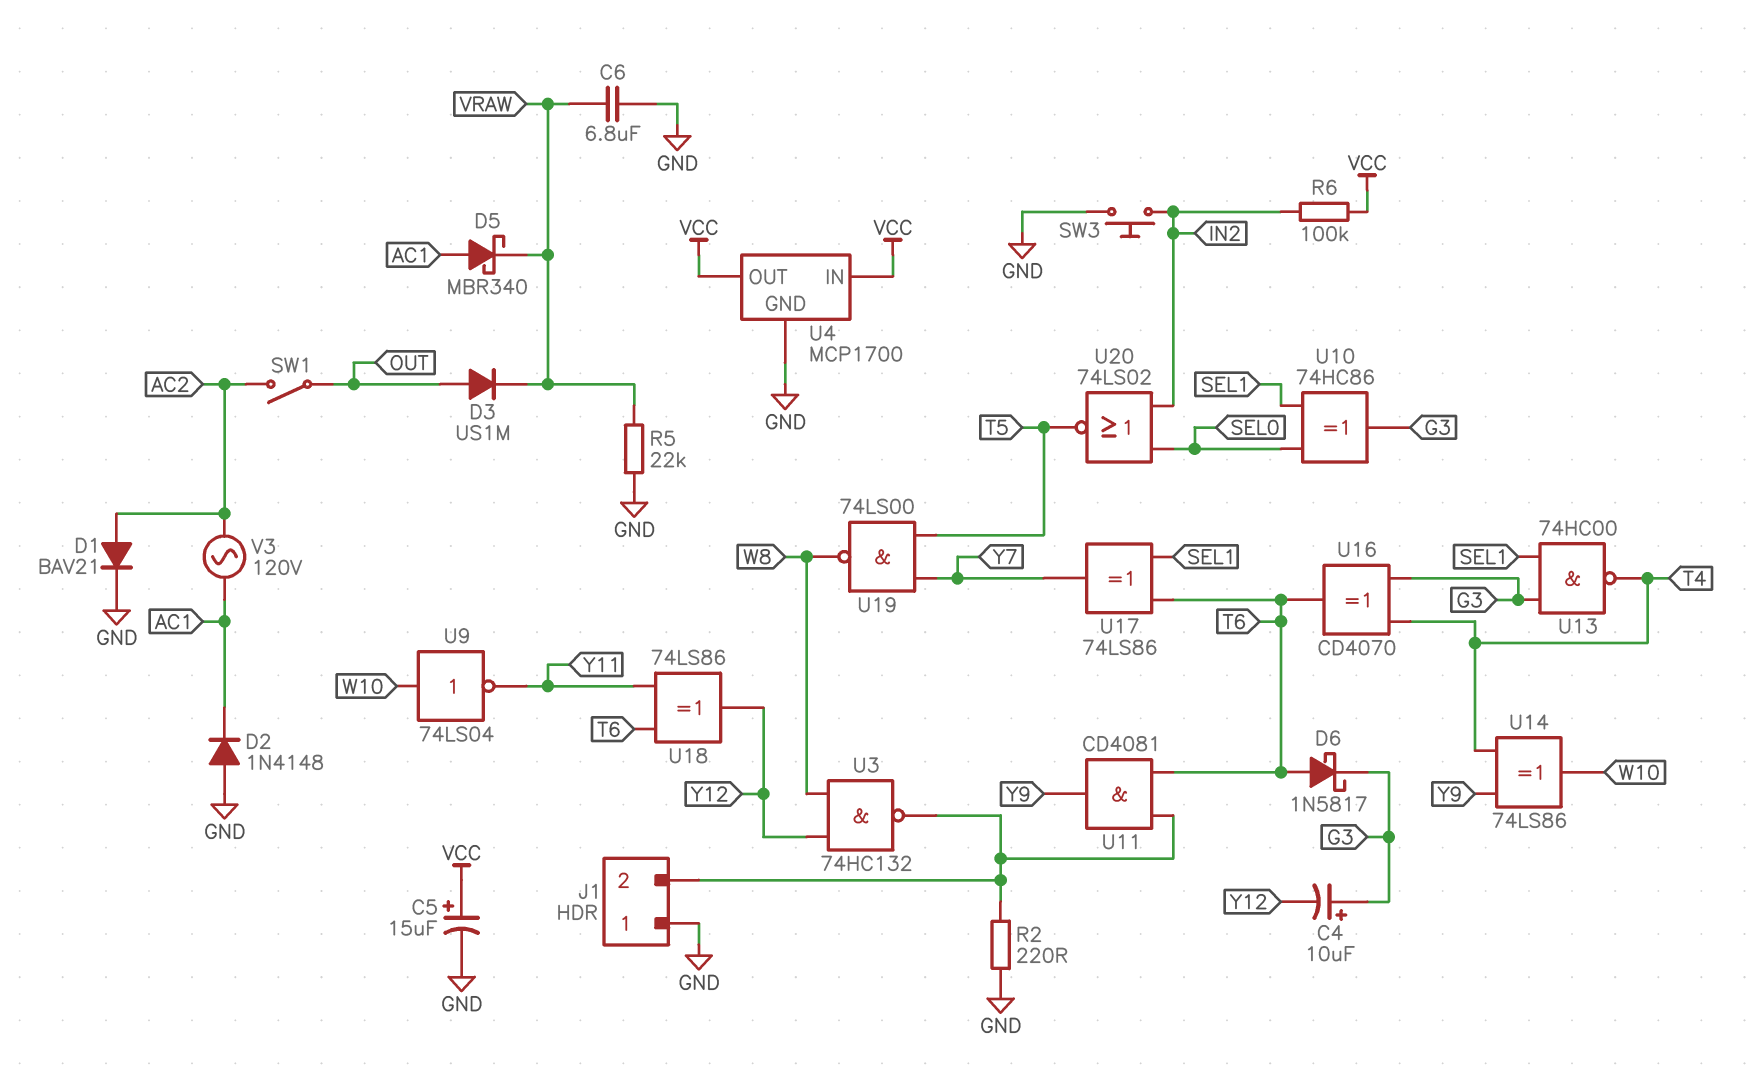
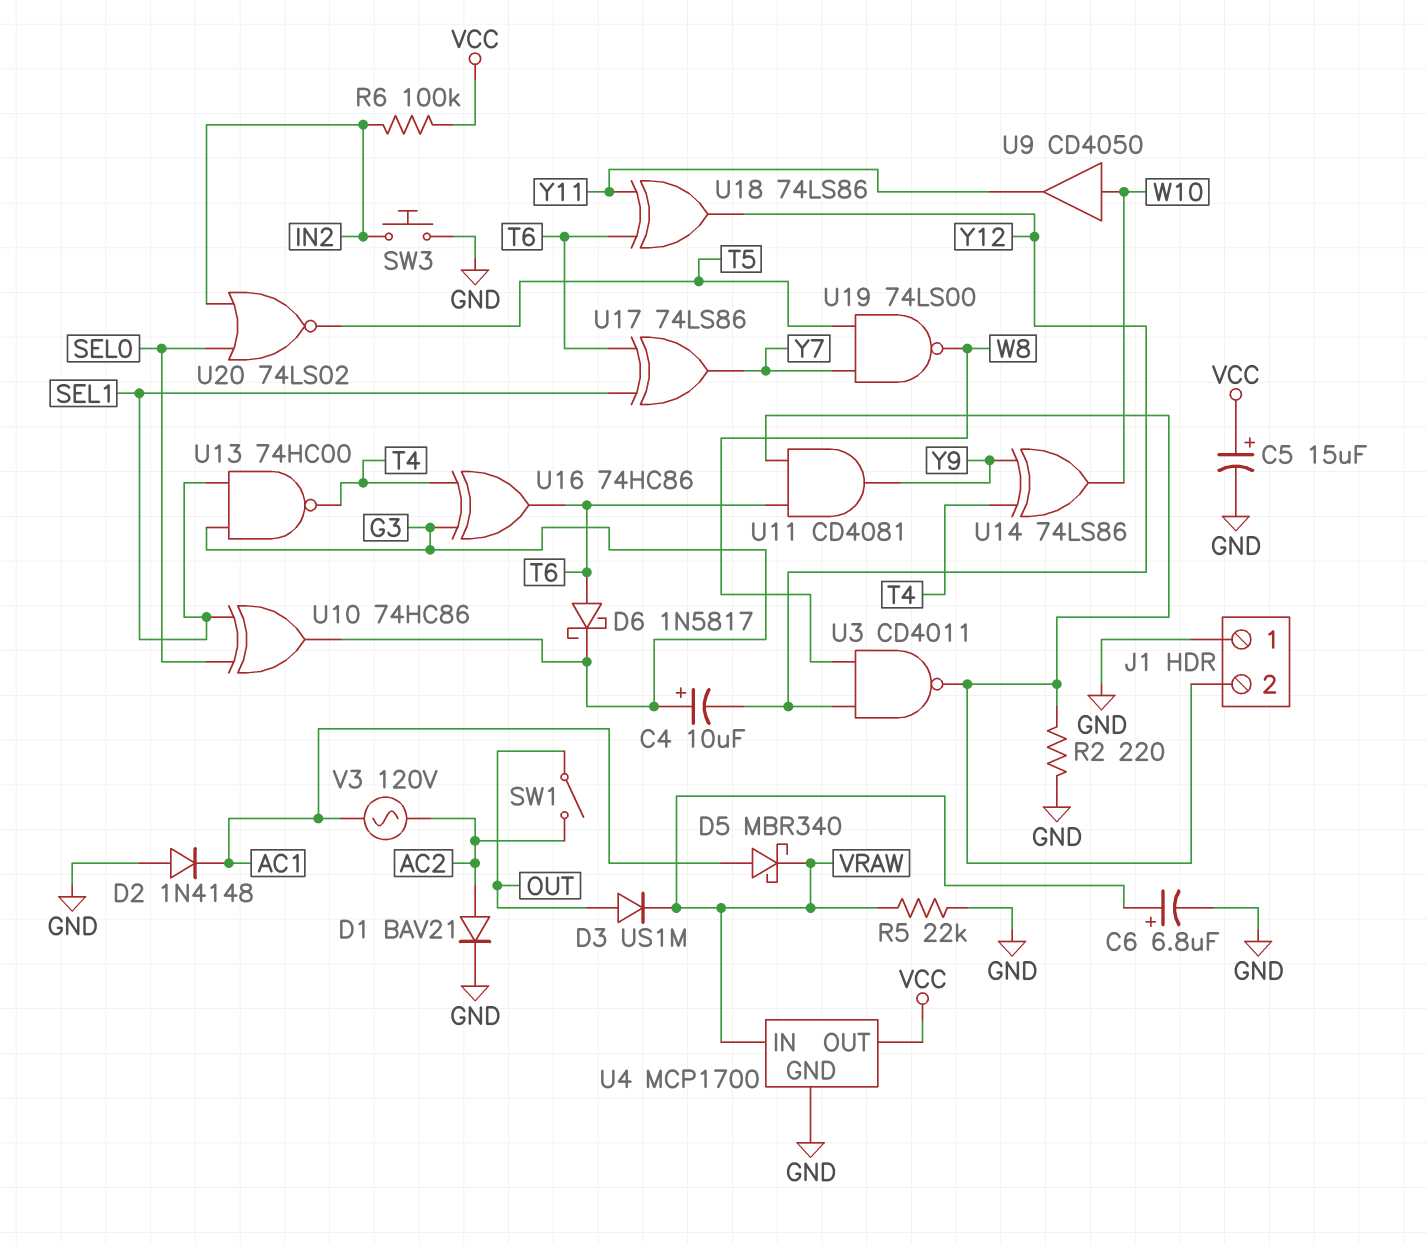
C6: 6.8uF (GND, VRAW) -> 6.8uF (plus VRAW, minus GND)
U3: NAND 74HC132 (in W8, in Y12, out J1/2) -> NAND CD4011 (in W8, in Y12, out J1/2)
U4 pin IN: VCC -> VRAW
U9: NOT 74LS04 (in W10, out Y11) -> buffer CD4050 (in W10, out Y11)
U16: XOR CD4070 (in G3, in T4, out T6) -> XOR 74HC86 (in G3, in T4, out T6)

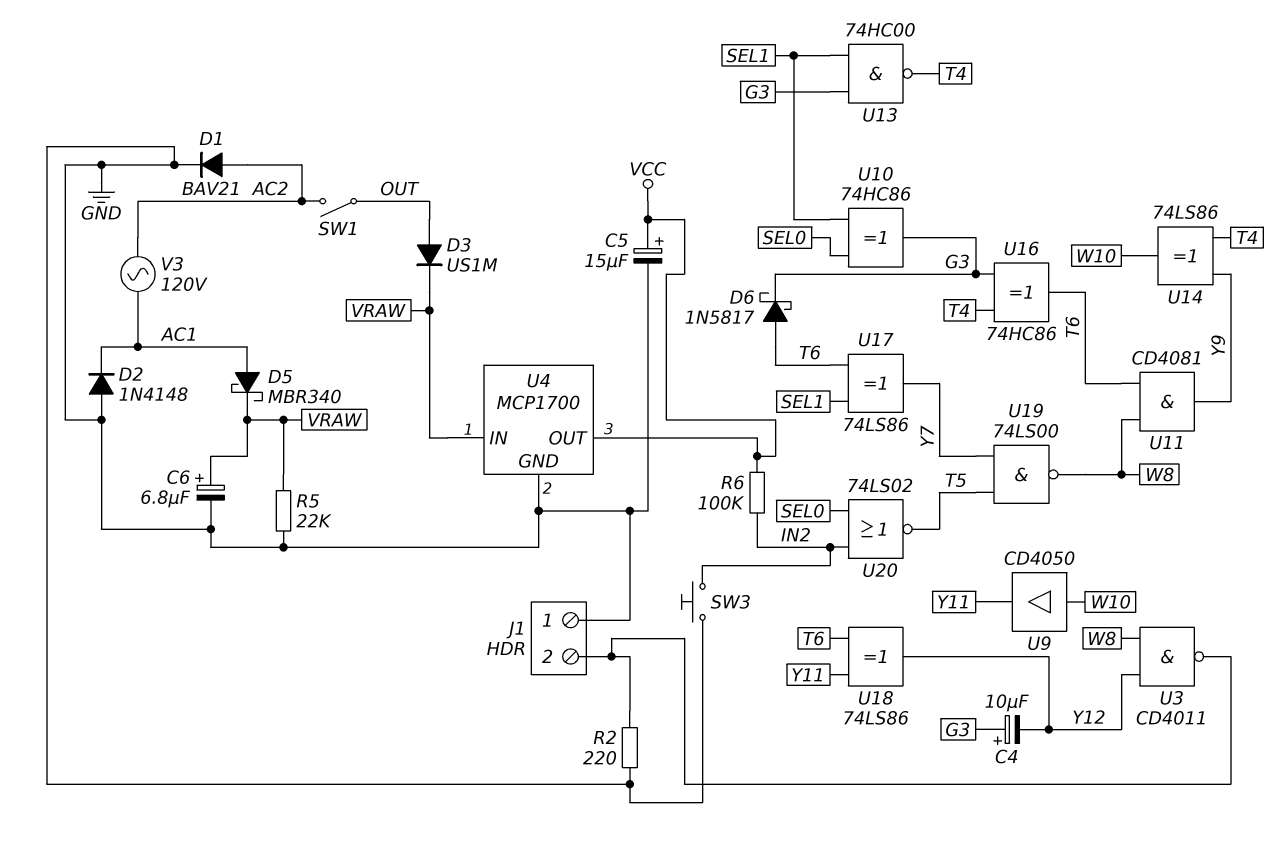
U11: AND CD4081 (in J1/2, in T6, out Y9) -> AND CD4081 (in T6, in W8, out Y9)

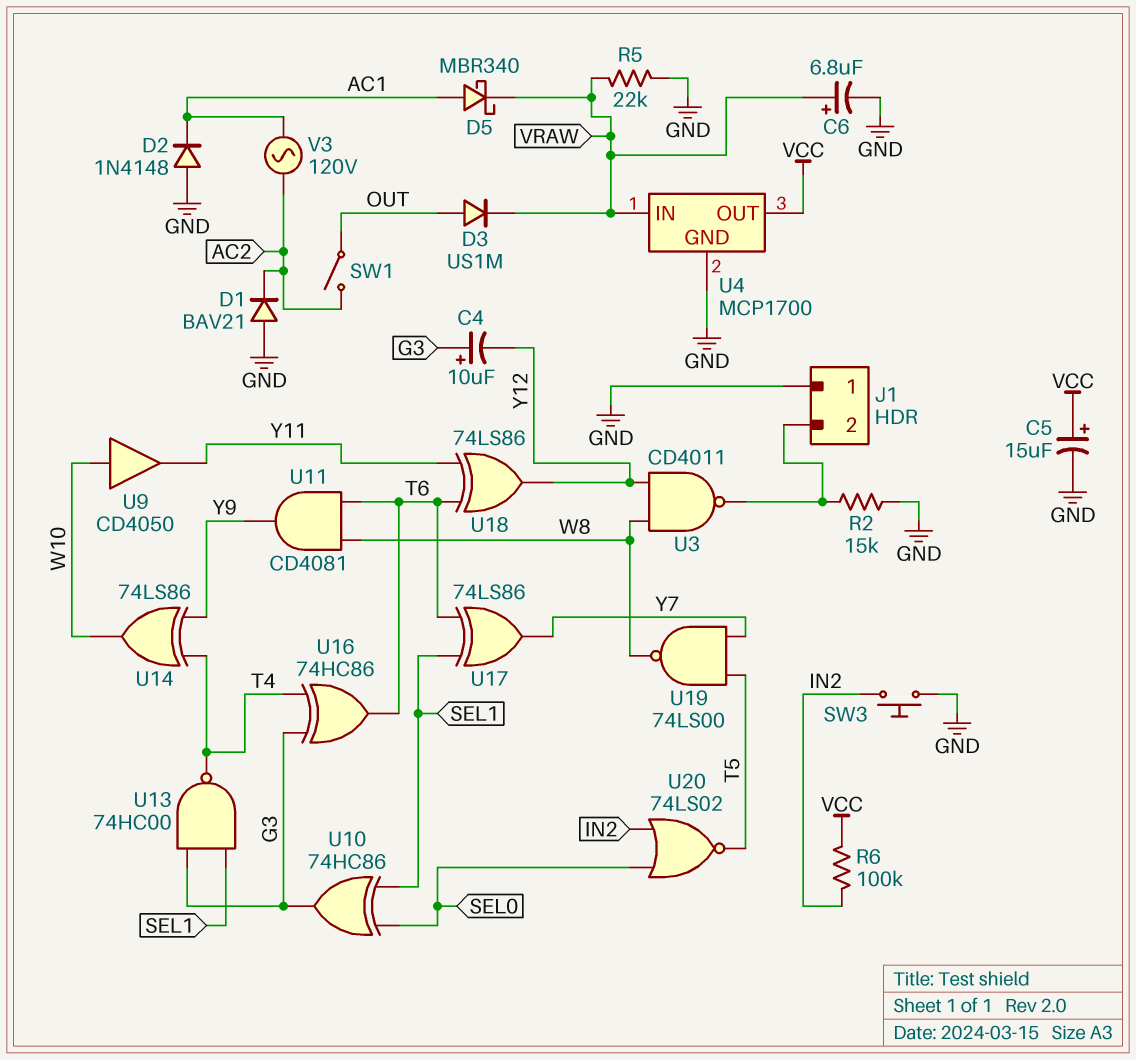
D1: diode BAV21 (A AC2, K GND) -> diode BAV21 (A GND, K AC2)
D6: schottky 1N5817 (A T6, K G3) -> none
R2: 220 (GND, J1/2) -> 15k (GND, J1/2)

